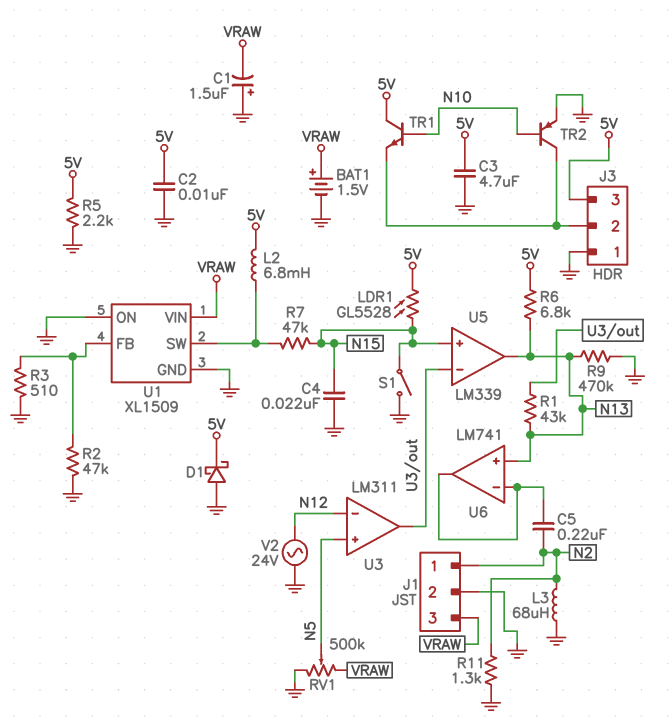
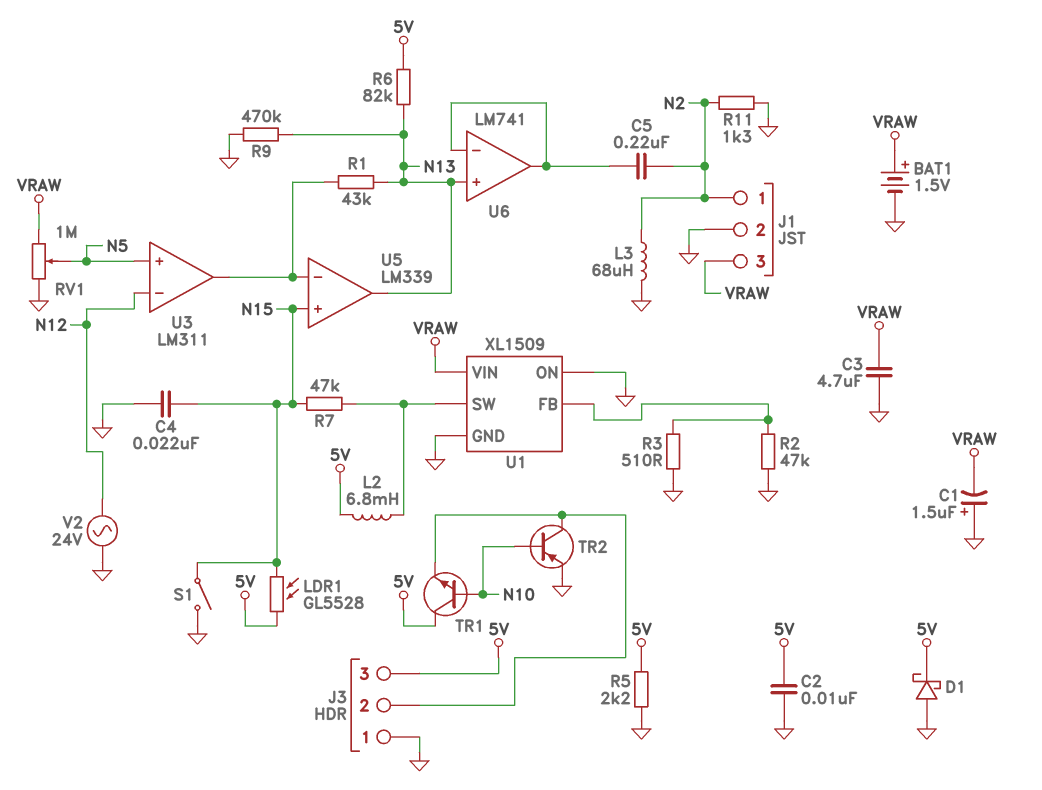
C3: 4.7uF (5V, GND) -> 4.7uF (GND, VRAW)
R6: 6.8k (5V, N13) -> 82k (5V, N13)
RV1: 500k (GND, VRAW, wiper N5) -> 1M (GND, VRAW, wiper N5)

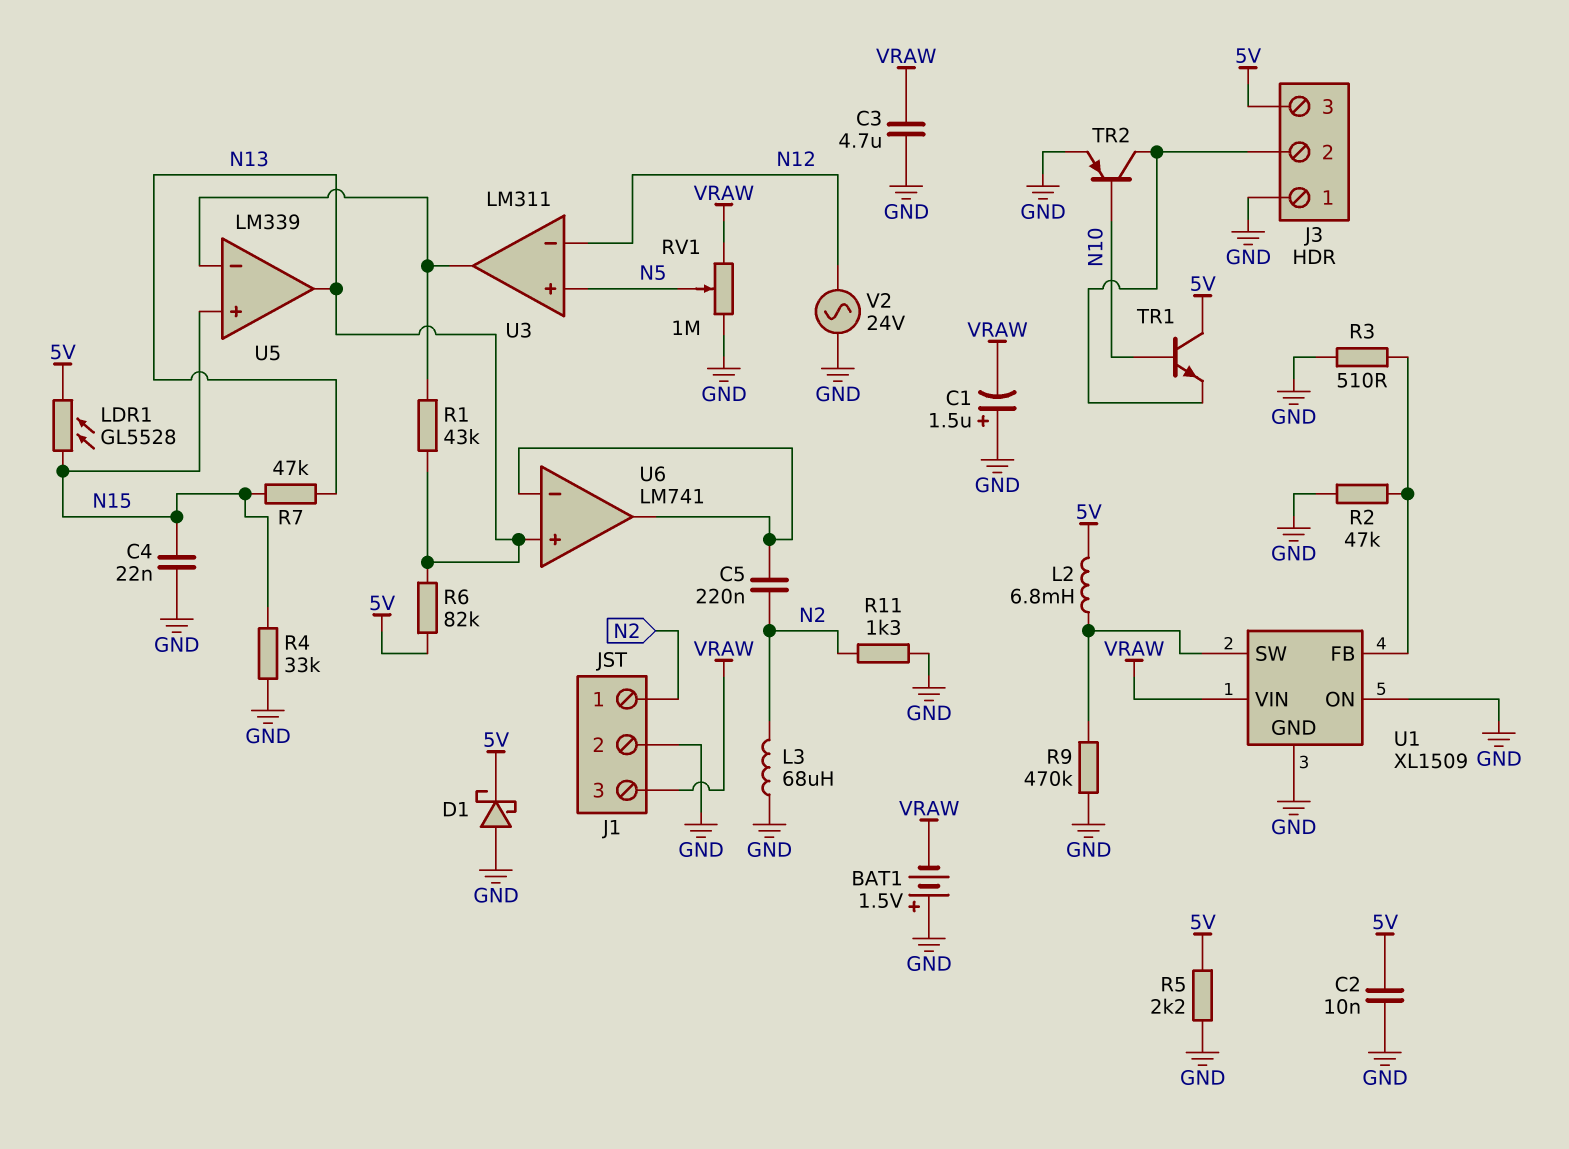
BAT1: 1.5V (plus VRAW, minus GND) -> 1.5V (plus GND, minus VRAW)
R4: none -> 33k (GND, N15)
R7: 47k (N15, U1/SW) -> 47k (N13, N15)
R9: 470k (GND, N13) -> 470k (GND, U1/SW)
S1: switch (GND, N15) -> none

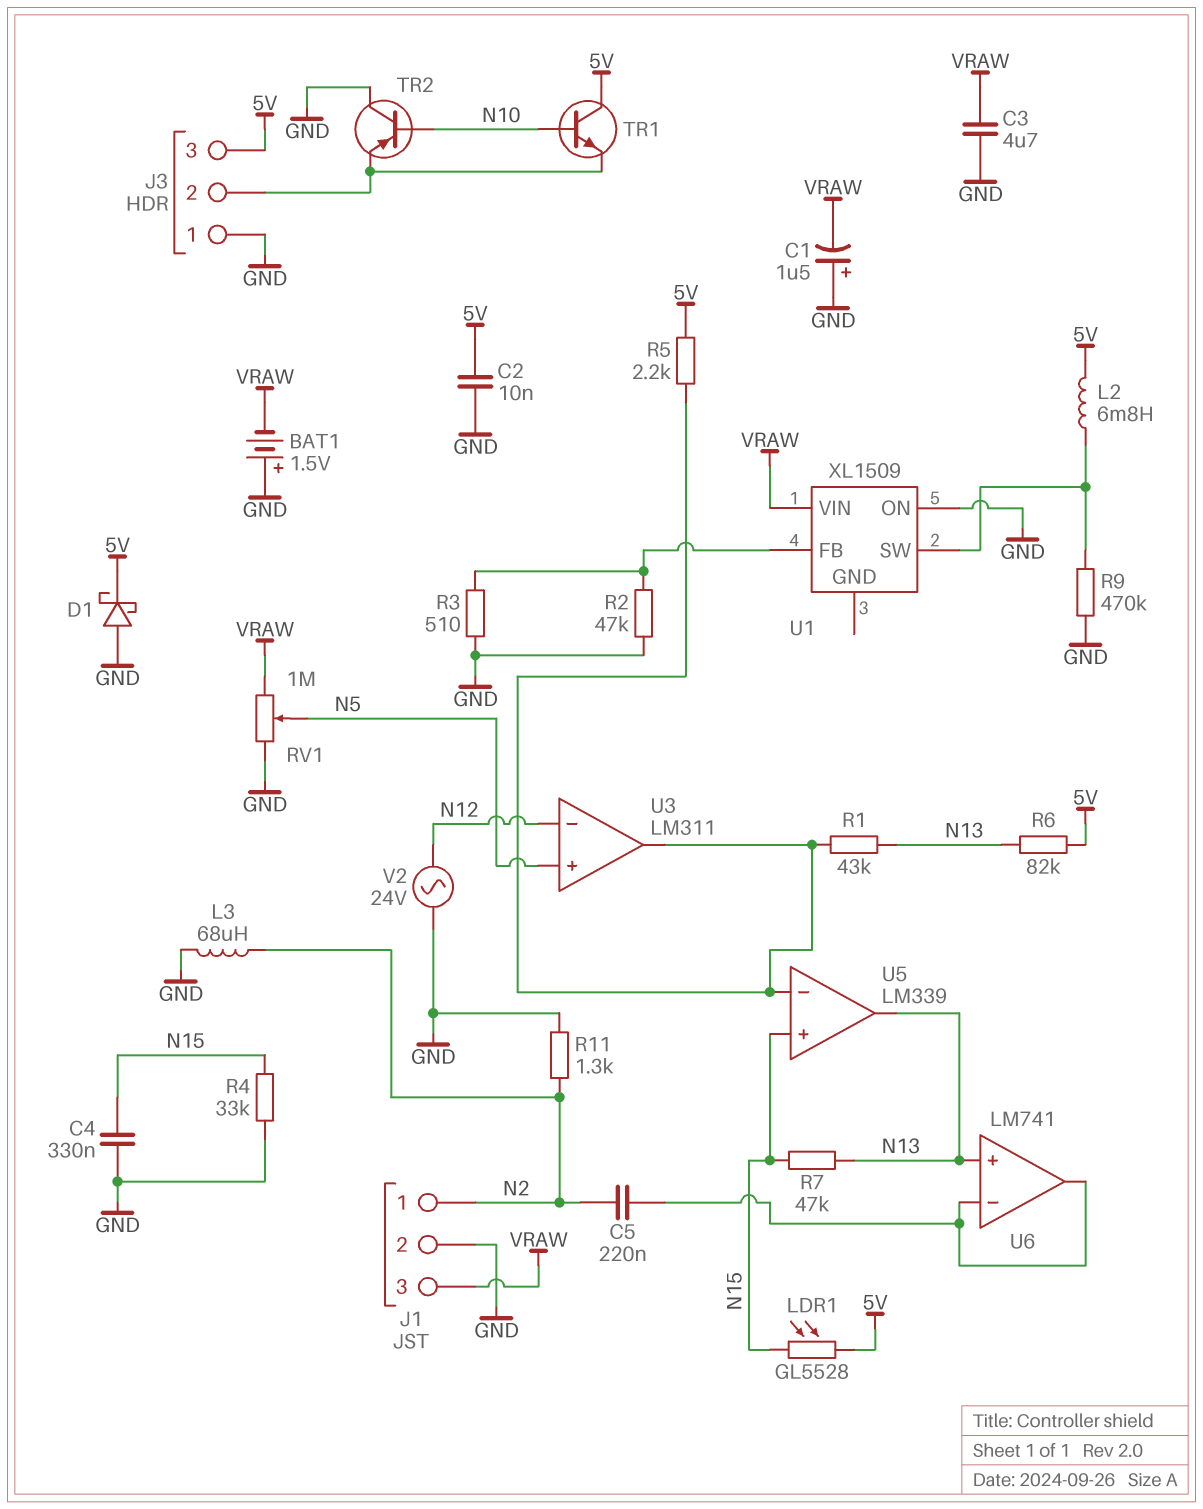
C4: 22nF (GND, N15) -> 330nF (GND, N15)
R5: 2.2k (5V, GND) -> 2.2k (5V, U3/out)
TR2: PNP (B N10, C J3/2, E GND) -> PNP (B N10, C GND, E J3/2)
U1 pin GND: GND -> none

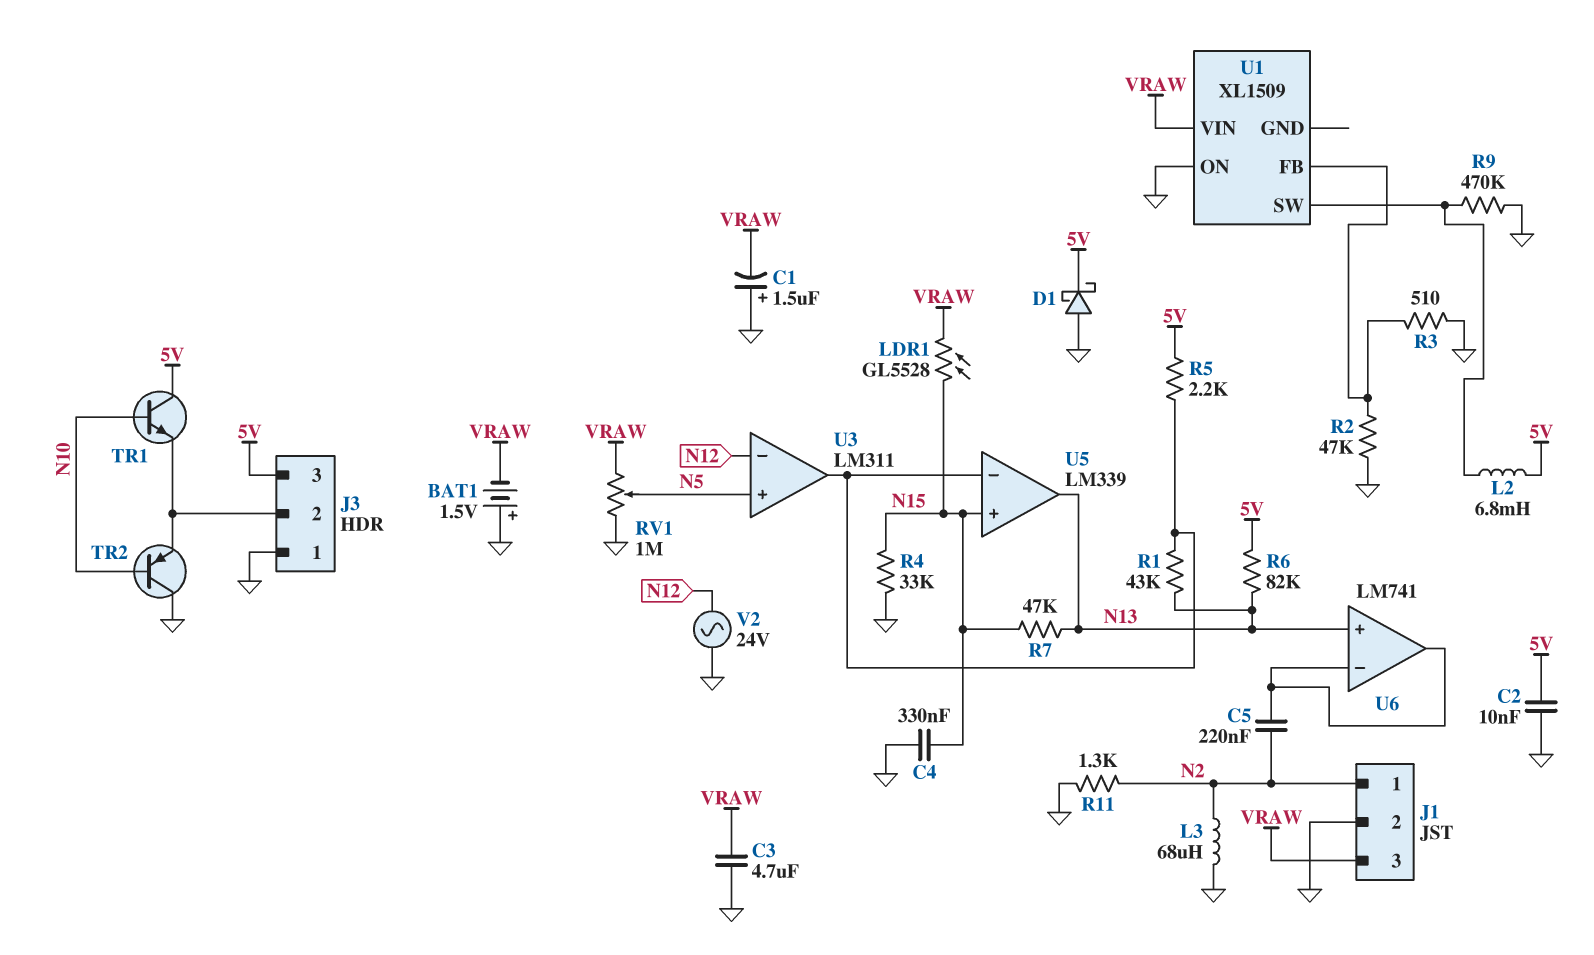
LDR1: GL5528 (5V, N15) -> GL5528 (N15, VRAW)

